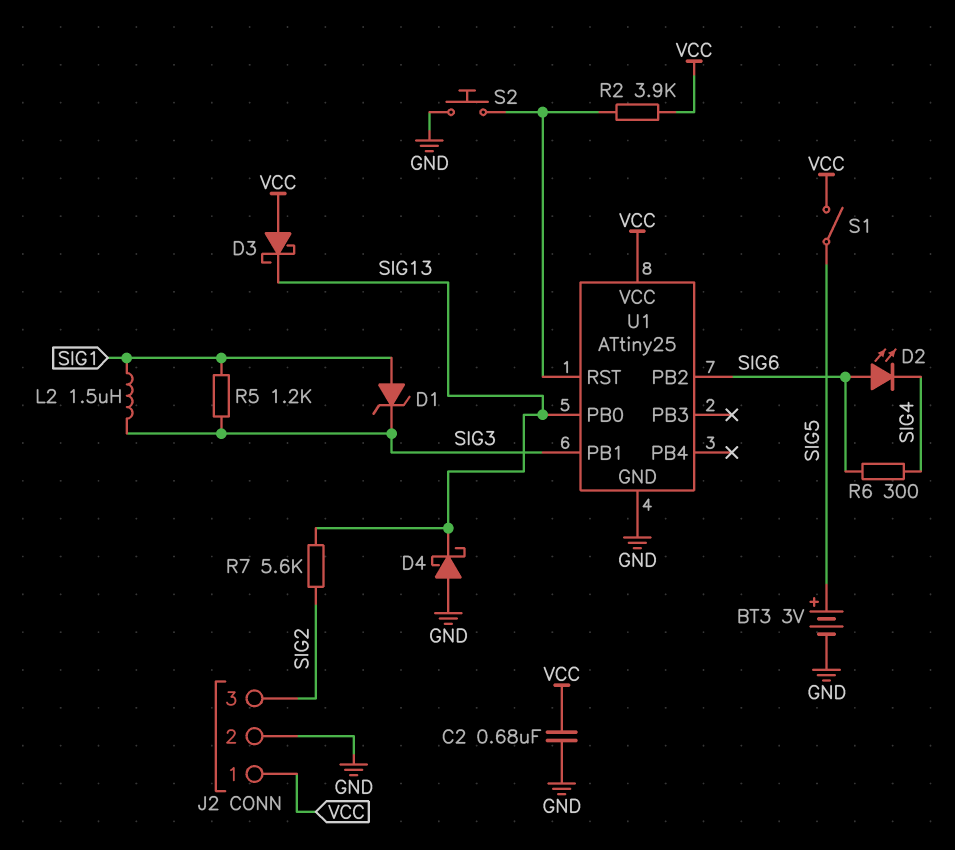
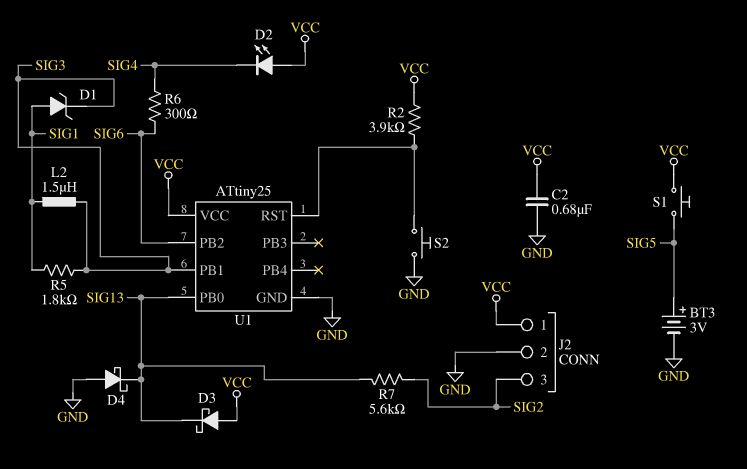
D2: LED (A SIG6, K SIG4) -> LED (A VCC, K SIG4)
R5: 1.2k (SIG1, SIG3) -> 1.8k (SIG1, SIG3)
S1: switch (SIG5, VCC) -> button (SIG5, VCC)

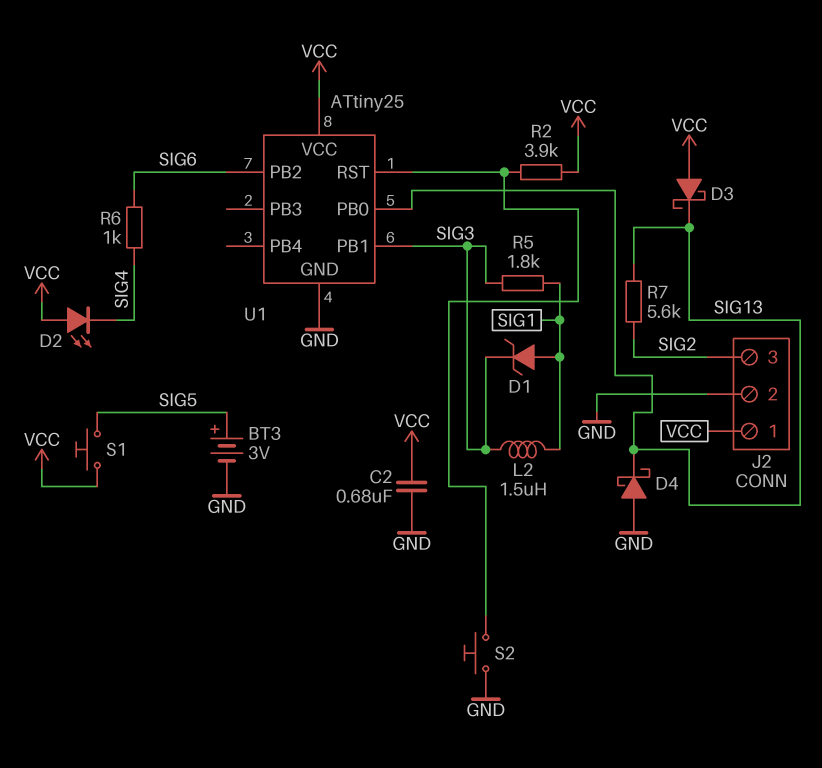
R6: 300 (SIG4, SIG6) -> 1k (SIG4, SIG6)

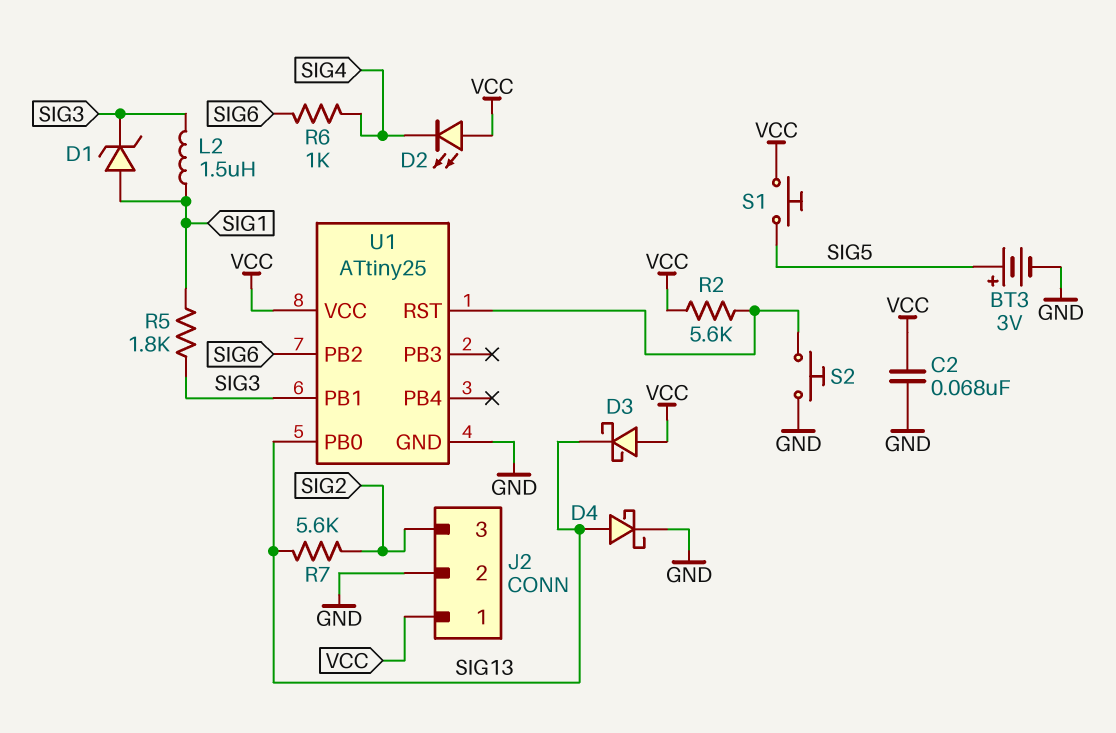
C2: 680nF (GND, VCC) -> 68nF (GND, VCC)
D4: schottky (A GND, K SIG13) -> schottky (A SIG13, K GND)
R2: 3.9k (U1/RST, VCC) -> 5.6k (U1/RST, VCC)

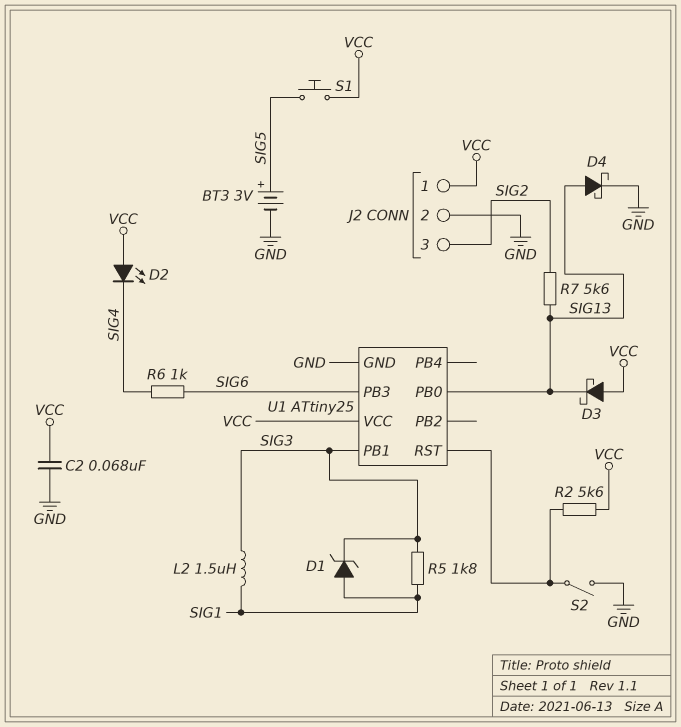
S2: button (GND, U1/RST) -> switch (GND, U1/RST)
U1 pin PB2: SIG6 -> none
U1 pin PB3: none -> SIG6

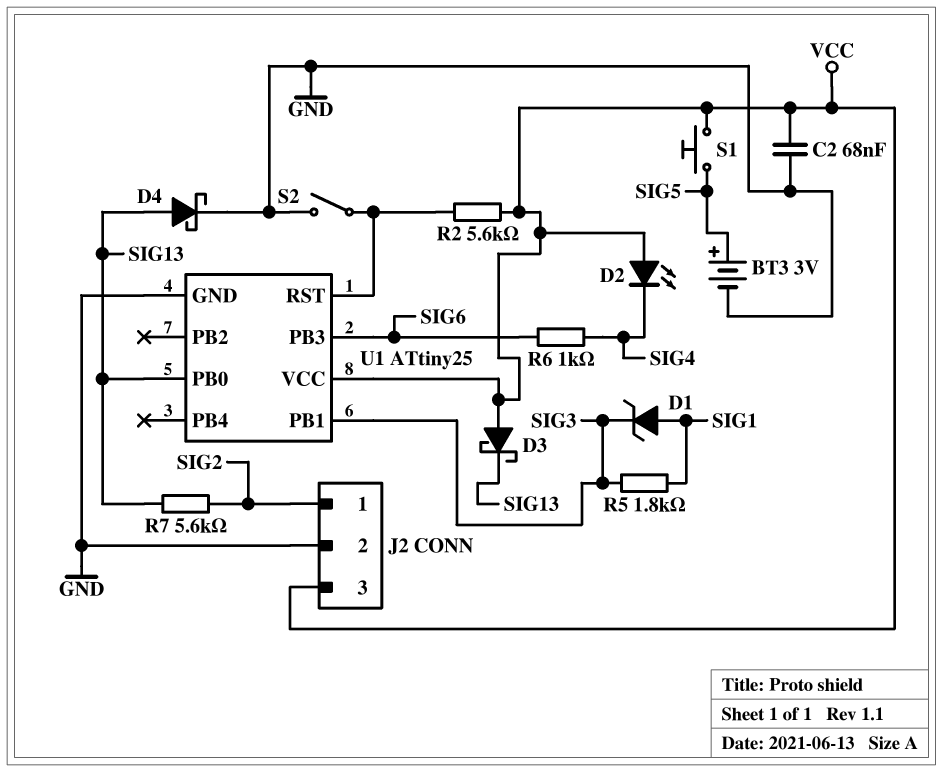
J2 pin 1: VCC -> SIG2
J2 pin 3: SIG2 -> VCC
L2: 1.5uH (SIG1, SIG3) -> none

